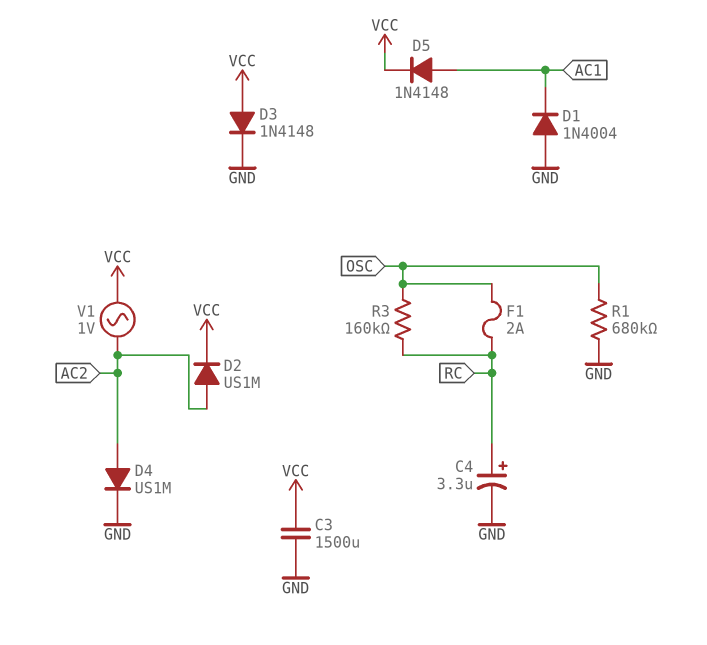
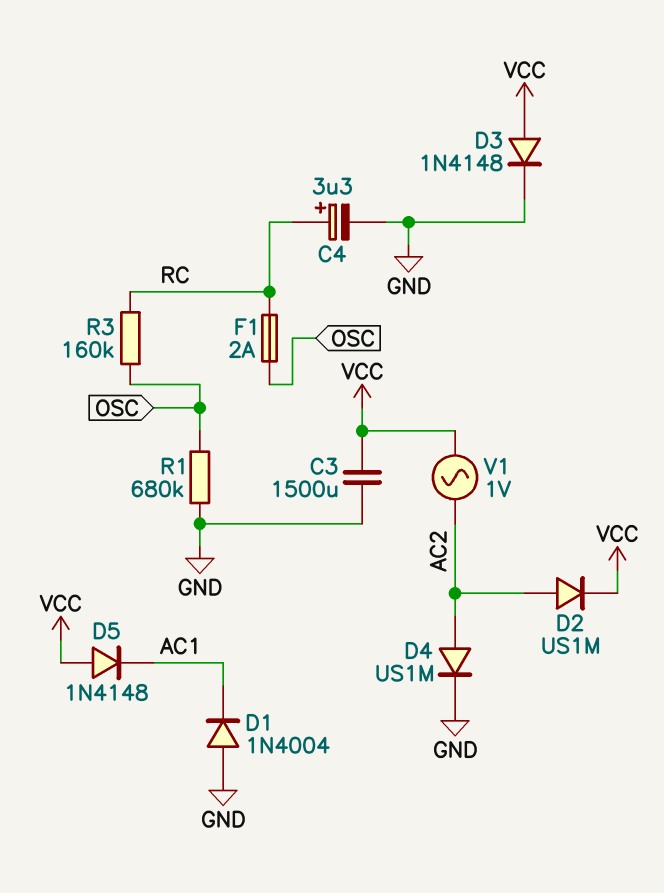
D5: diode 1N4148 (A AC1, K VCC) -> diode 1N4148 (A VCC, K AC1)

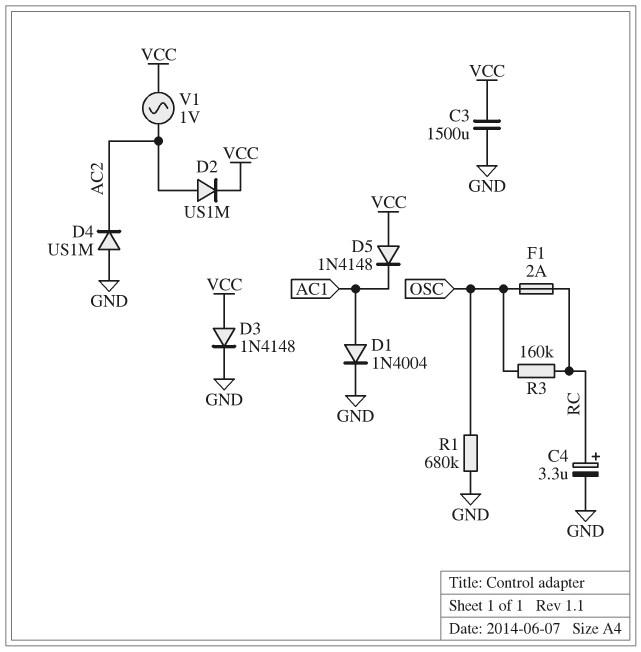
D1: diode 1N4004 (A GND, K AC1) -> diode 1N4004 (A AC1, K GND)
D4: diode US1M (A AC2, K GND) -> diode US1M (A GND, K AC2)

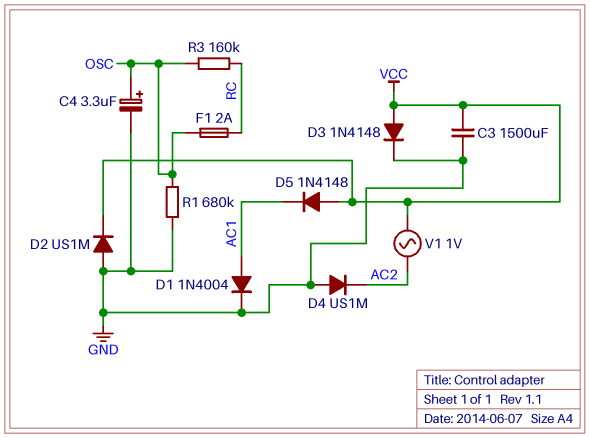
C4: 3.3uF (plus RC, minus GND) -> 3.3uF (plus OSC, minus GND)
D2: diode US1M (A AC2, K VCC) -> diode US1M (A GND, K VCC)

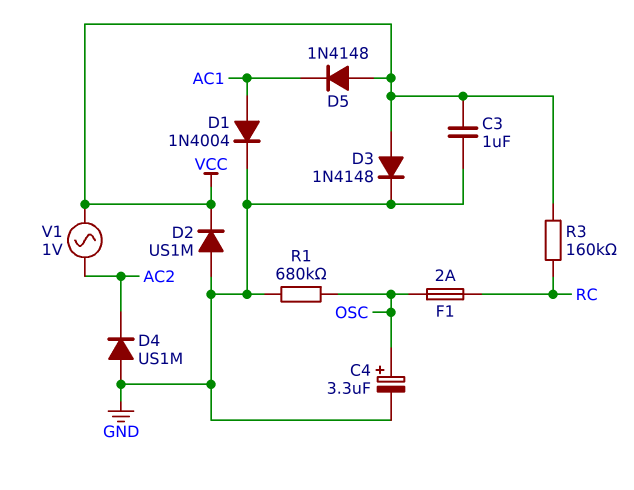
C3: 1500uF (GND, VCC) -> 1uF (GND, VCC)
R3: 160k (OSC, RC) -> 160k (RC, VCC)

